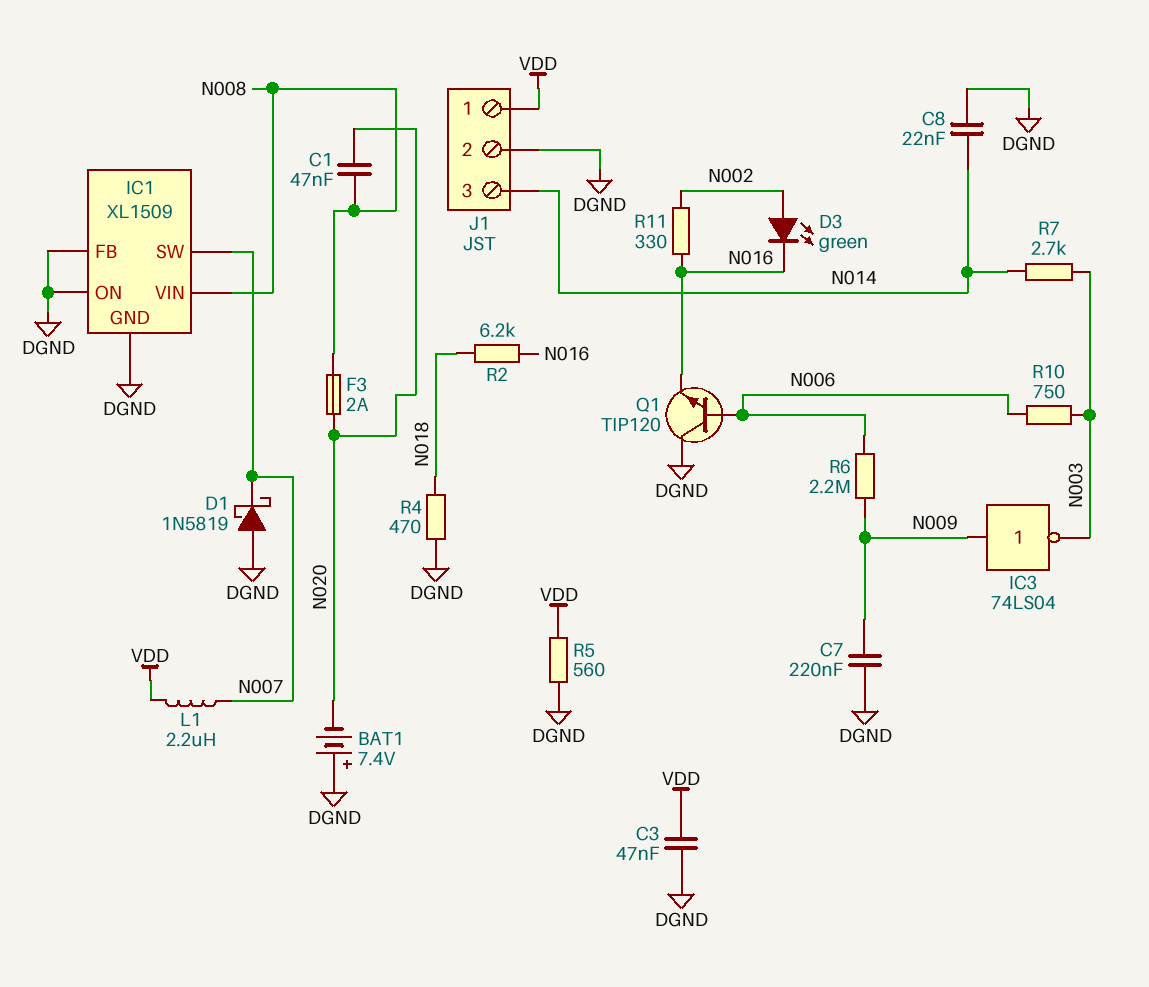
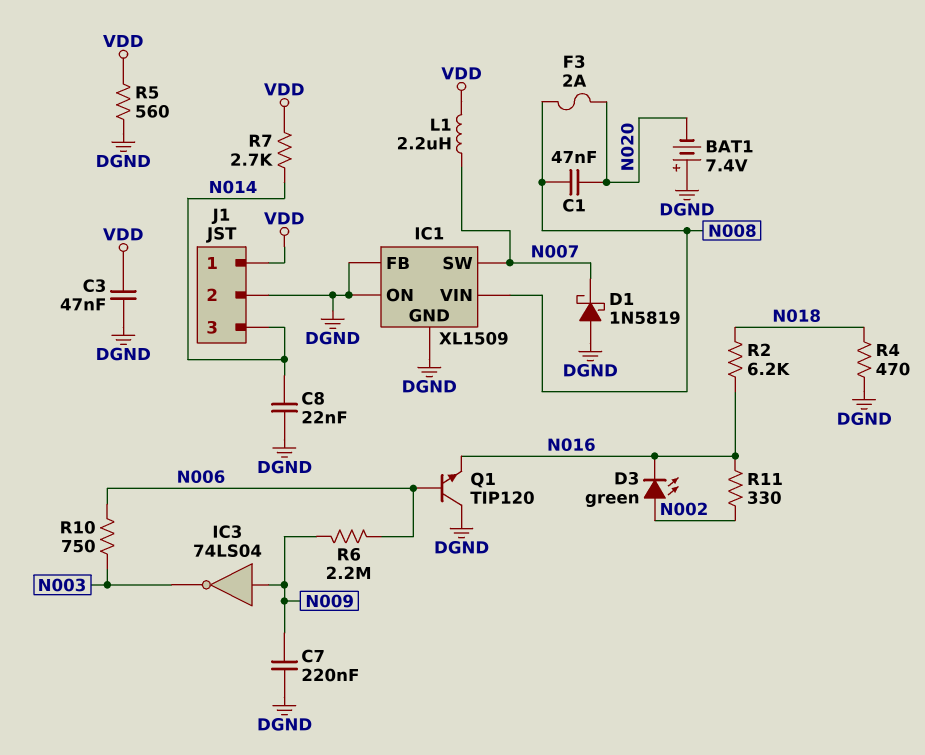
R7: 2.7k (N003, N014) -> 2.7k (N014, VDD)

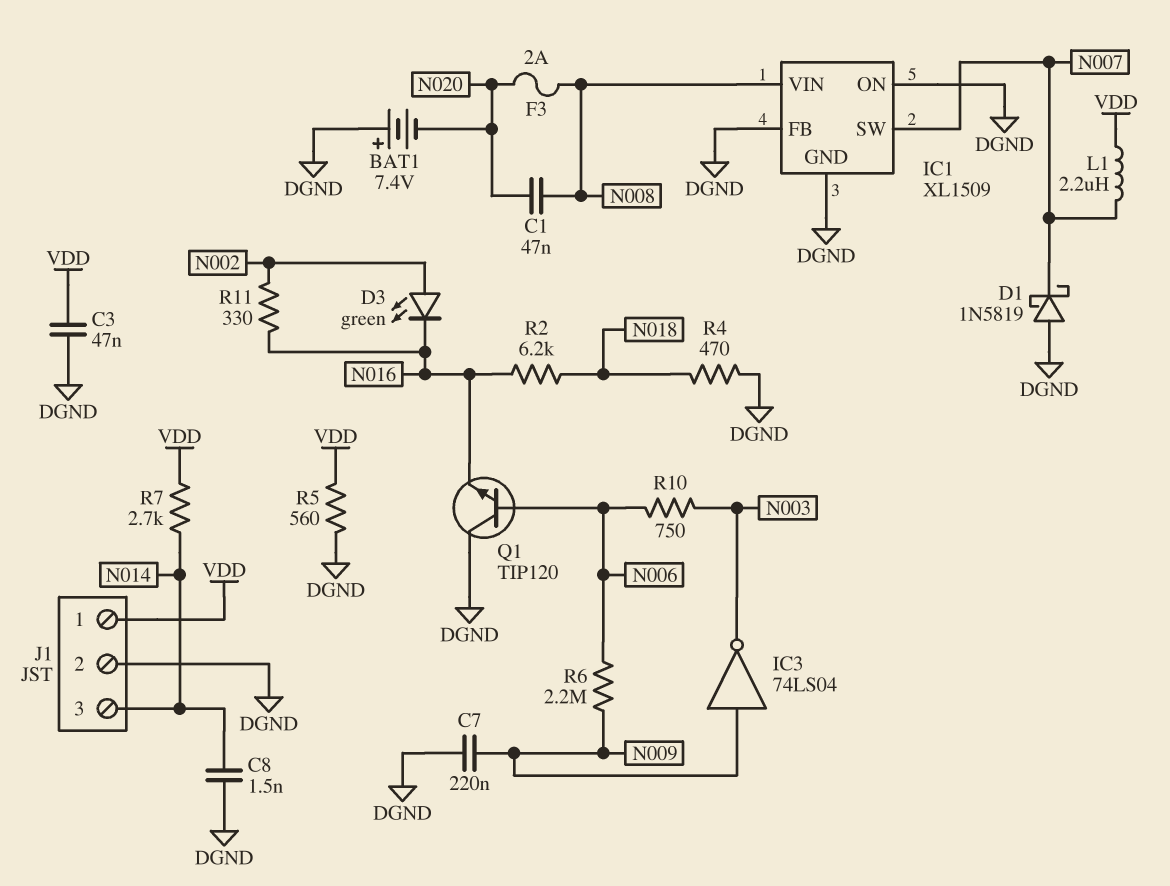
C8: 22nF (DGND, N014) -> 1.5nF (DGND, N014)

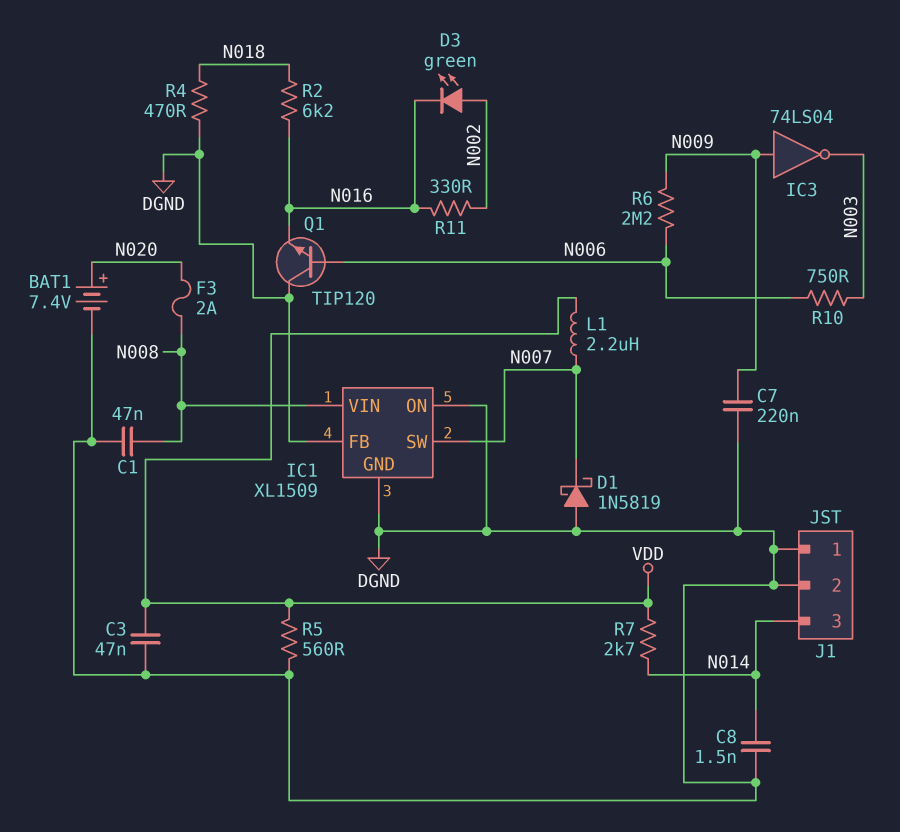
BAT1: 7.4V (plus DGND, minus N020) -> 7.4V (plus N020, minus DGND)
C1: 47nF (N008, N020) -> 47nF (DGND, N008)
J1 pin 1: VDD -> DGND

